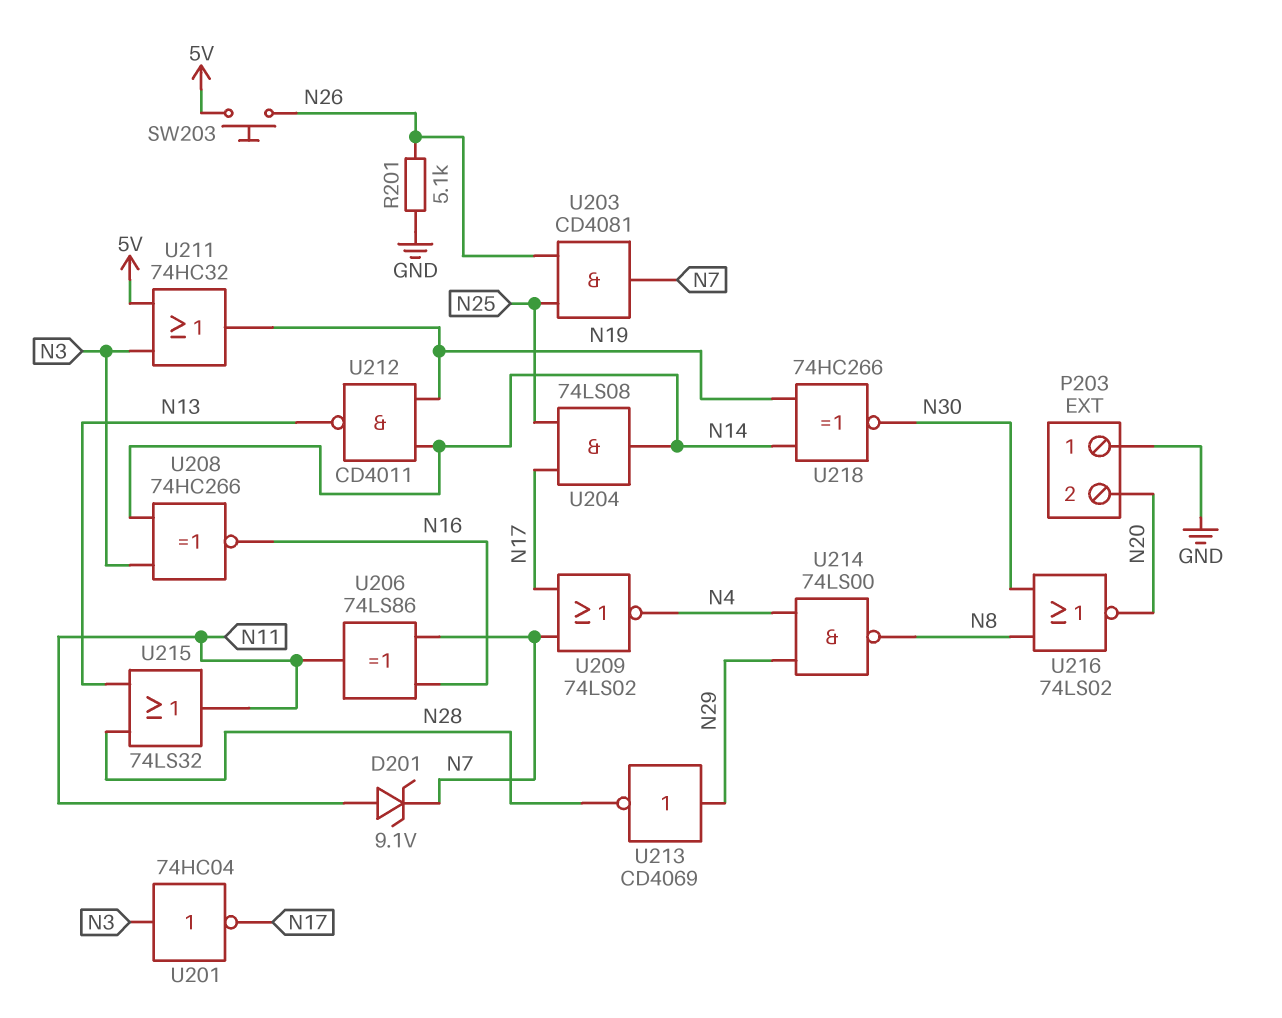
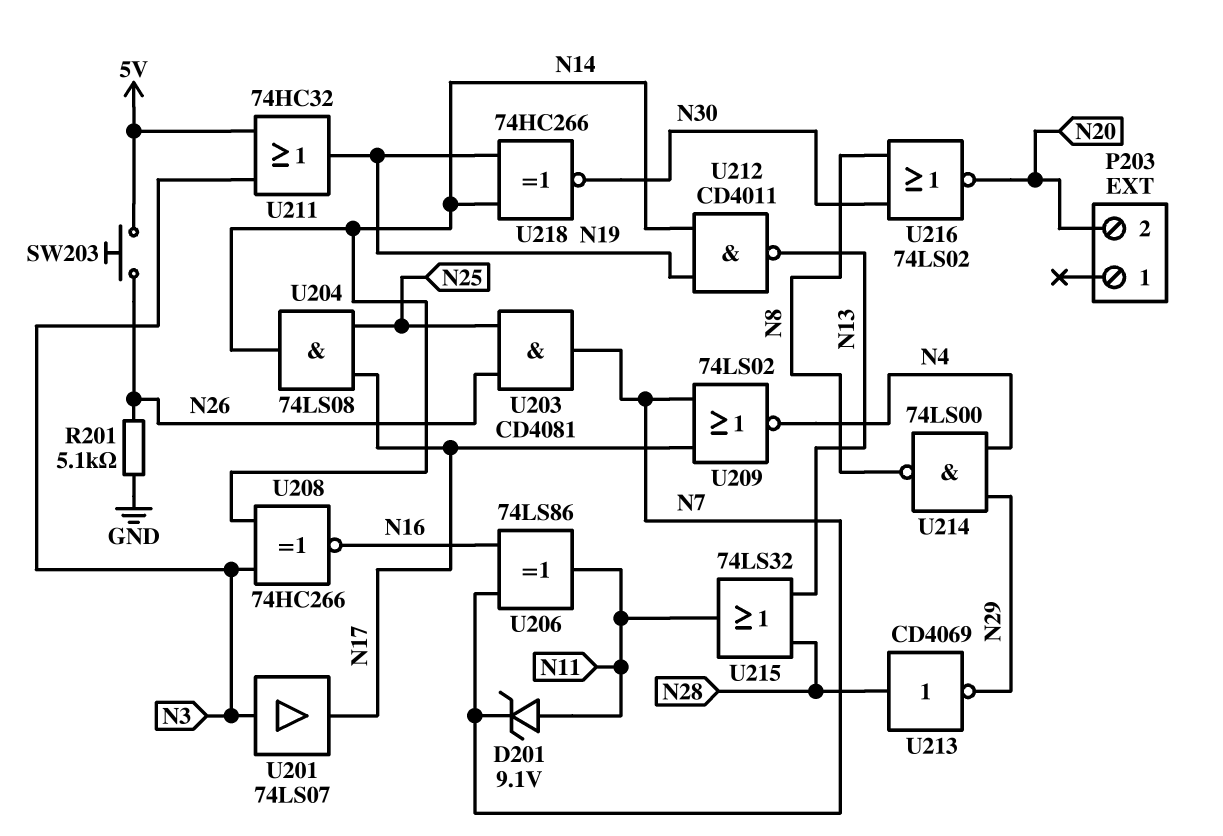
P203 pin 1: GND -> none
U201: NOT 74HC04 (in N3, out N17) -> buffer 74LS07 (in N3, out N17)
U213: NOT CD4069 (in N29, out N28) -> NOT CD4069 (in N28, out N29)

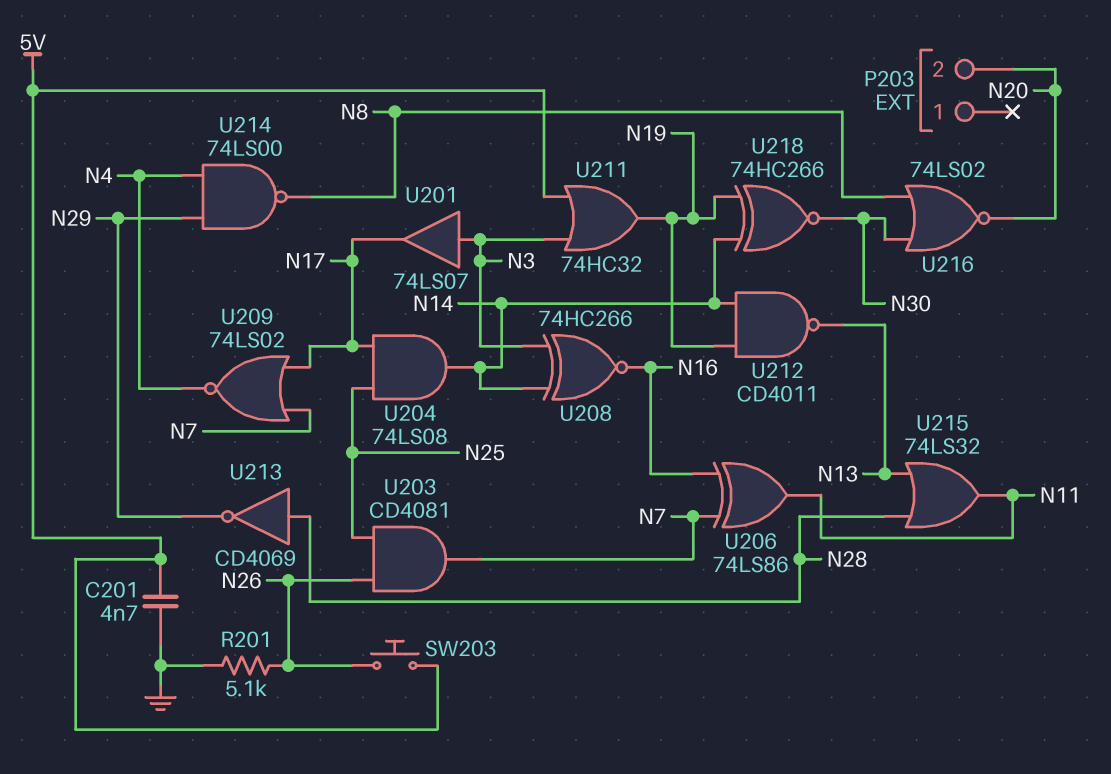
C201: none -> 4.7nF (5V, GND)
D201: zener 9.1V (A N11, K N7) -> none

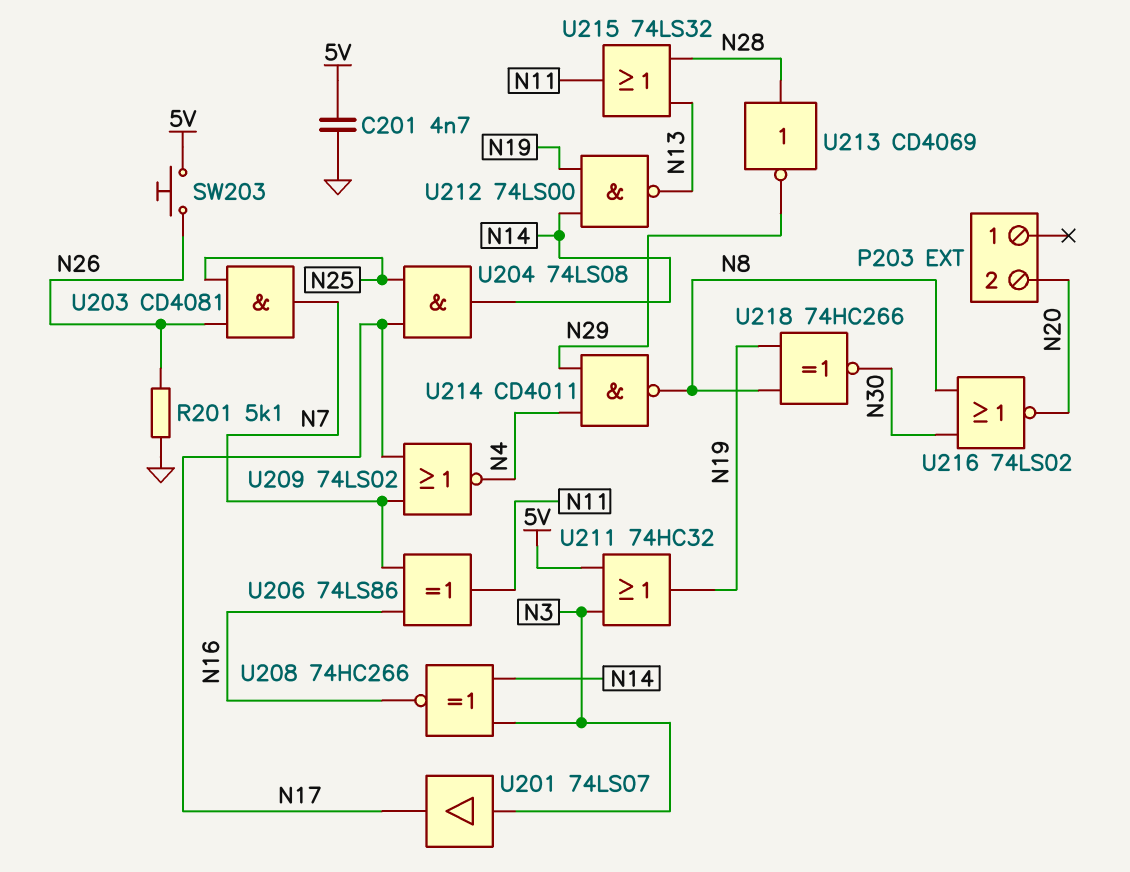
U212: NAND CD4011 (in N14, in N19, out N13) -> NAND 74LS00 (in N14, in N19, out N13)
U214: NAND 74LS00 (in N4, in N29, out N8) -> NAND CD4011 (in N4, in N29, out N8)
U218: XNOR 74HC266 (in N14, in N19, out N30) -> XNOR 74HC266 (in N8, in N19, out N30)

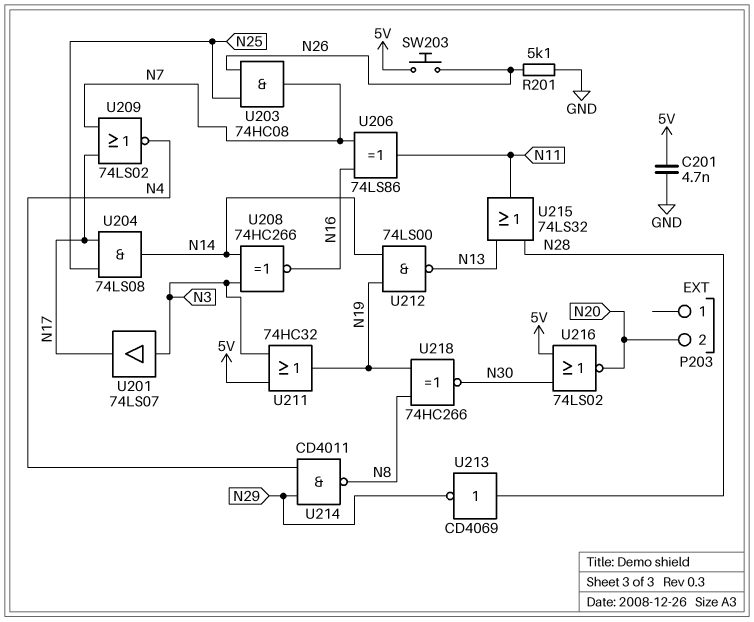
U203: AND CD4081 (in N25, in N26, out N7) -> AND 74HC08 (in N25, in N26, out N7)
U216: NOR 74LS02 (in N8, in N30, out N20) -> NOR 74LS02 (in 5V, in N30, out N20)

